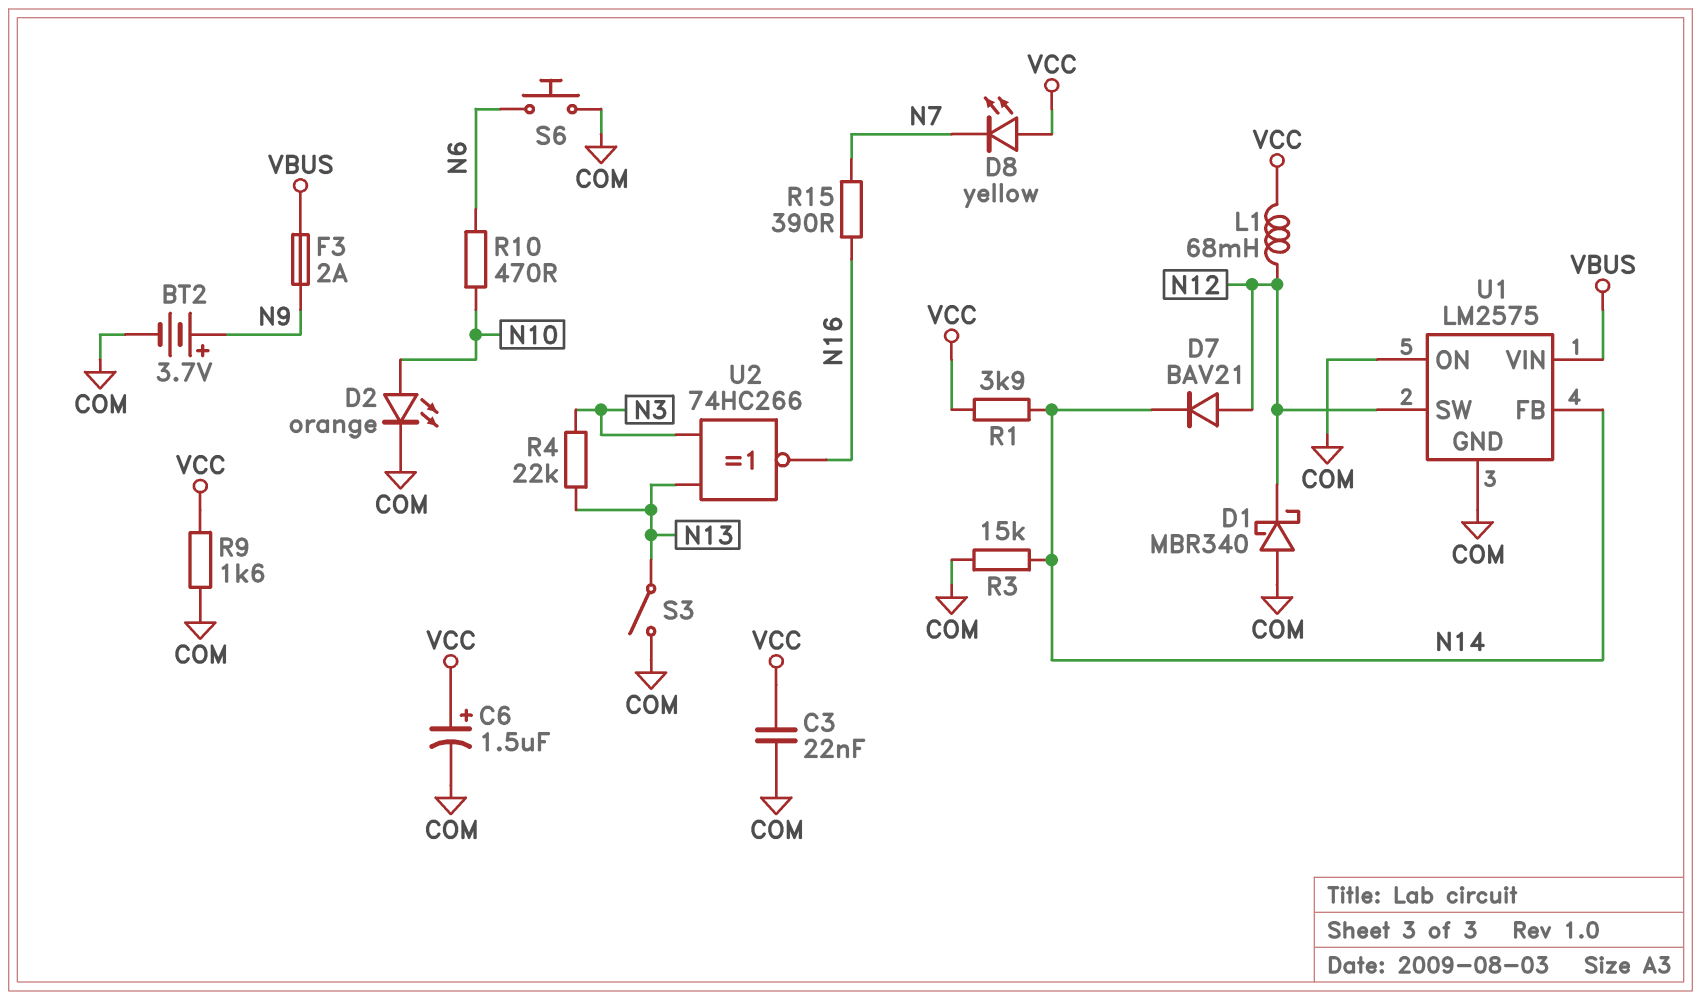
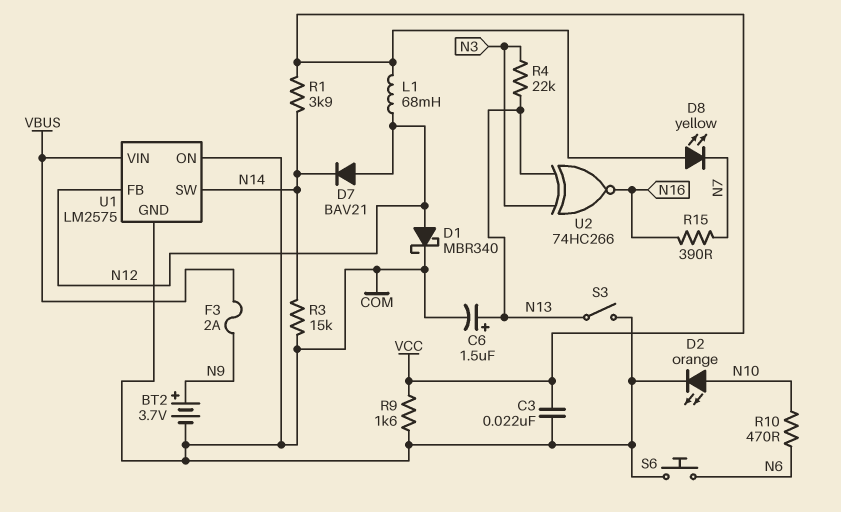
C6: 1.5uF (plus VCC, minus COM) -> 1.5uF (plus N13, minus COM)
D1: schottky MBR340 (A COM, K N12) -> schottky MBR340 (A N12, K COM)
U1 pin FB: N14 -> N12
U1 pin SW: N12 -> N14

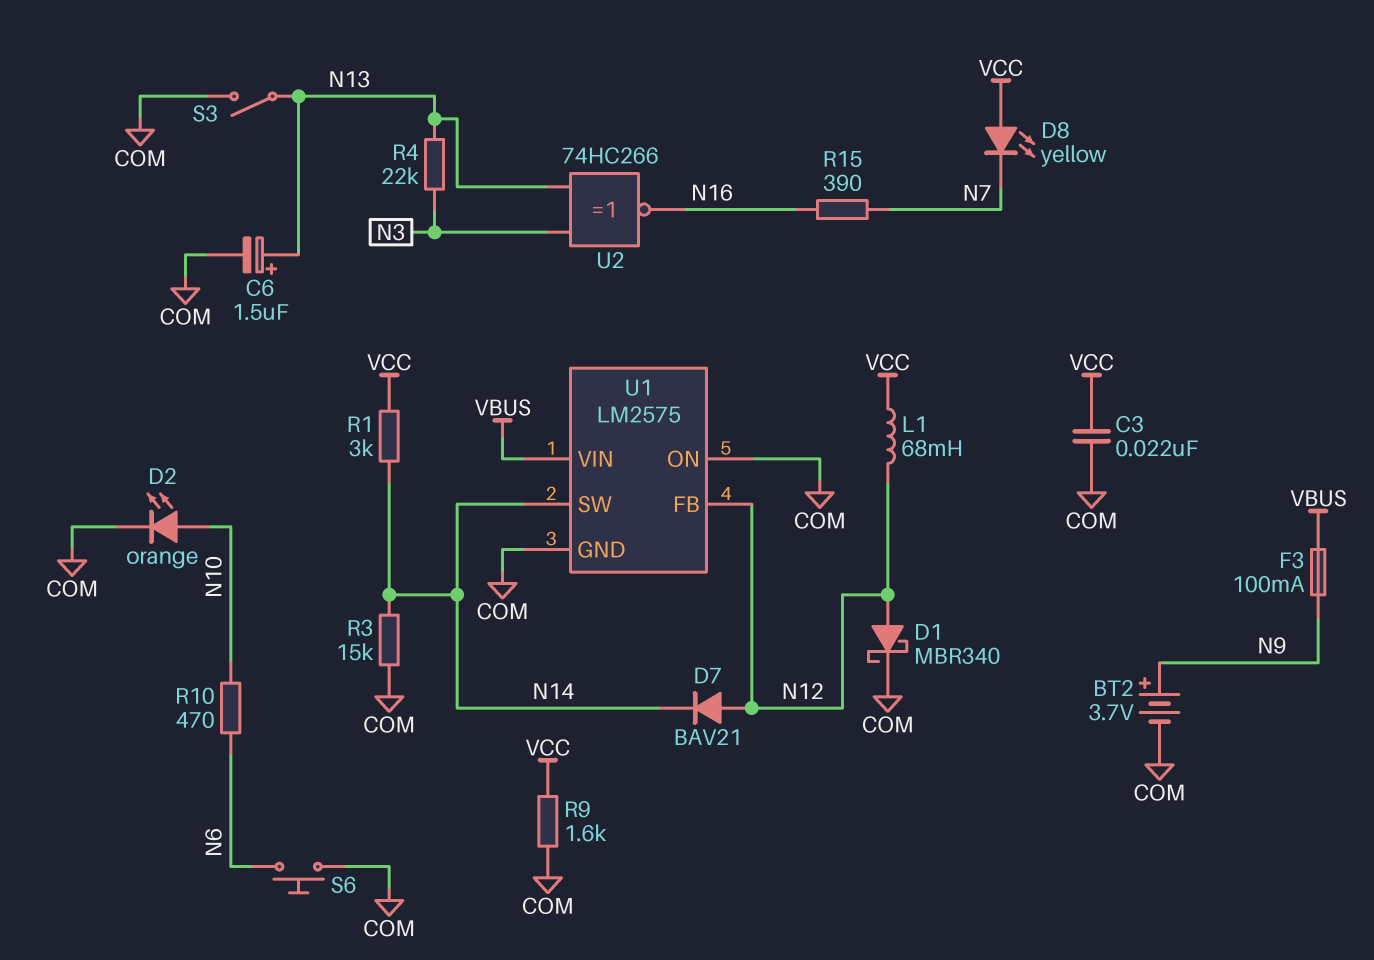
F3: 2A (N9, VBUS) -> 100mA (N9, VBUS)
R1: 3.9k (N14, VCC) -> 3k (N14, VCC)

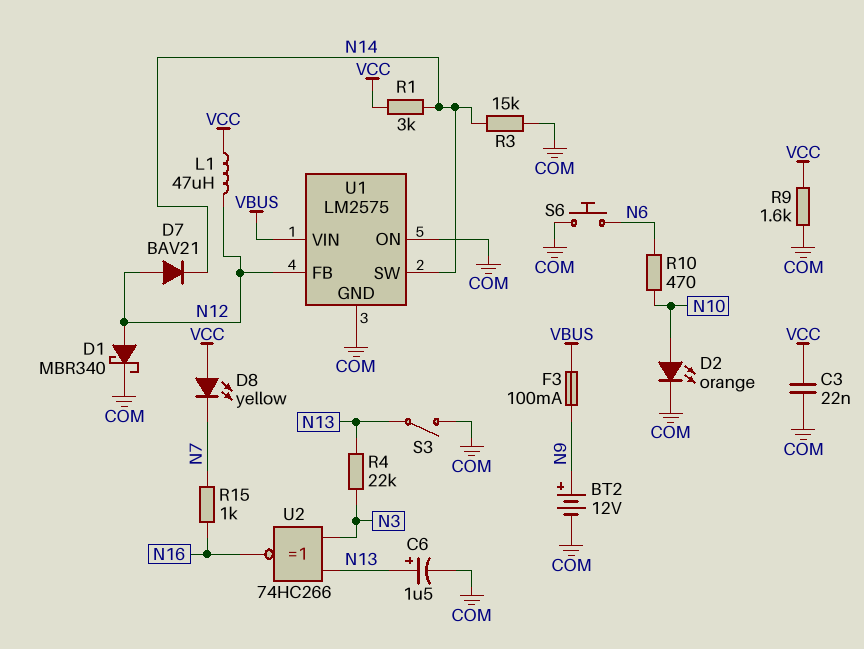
BT2: 3.7V (plus N9, minus COM) -> 12V (plus N9, minus COM)
L1: 68mH (N12, VCC) -> 47uH (N12, VCC)
R15: 390 (N7, N16) -> 1k (N7, N16)

